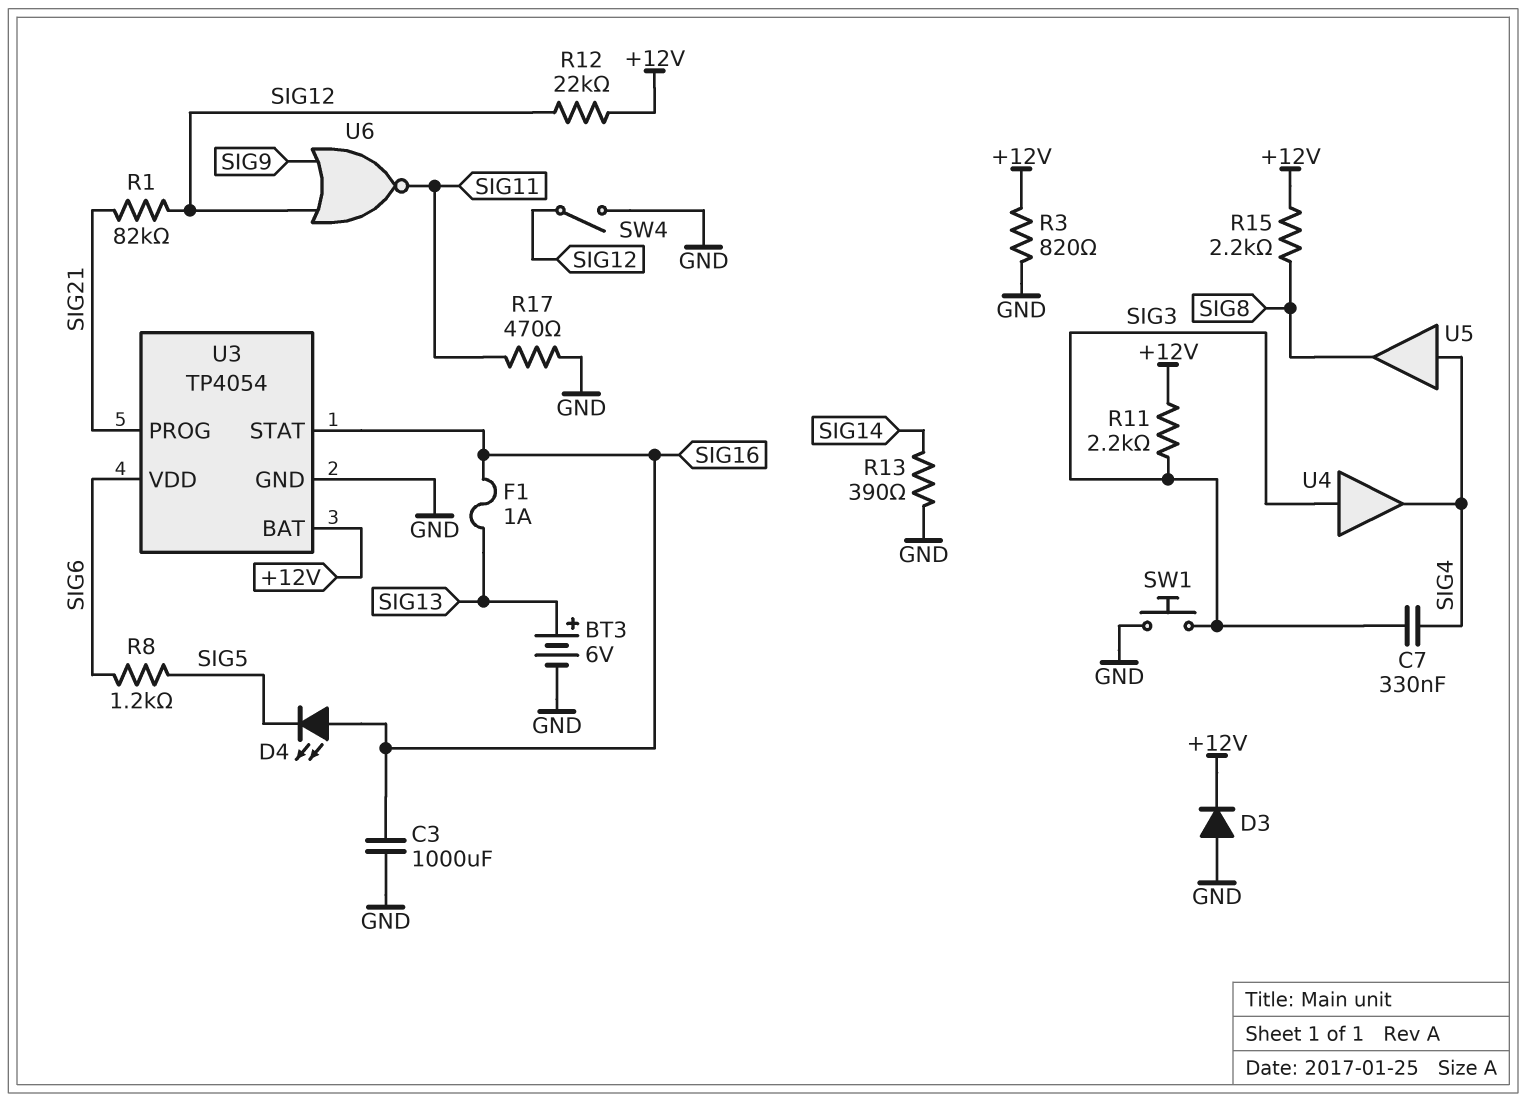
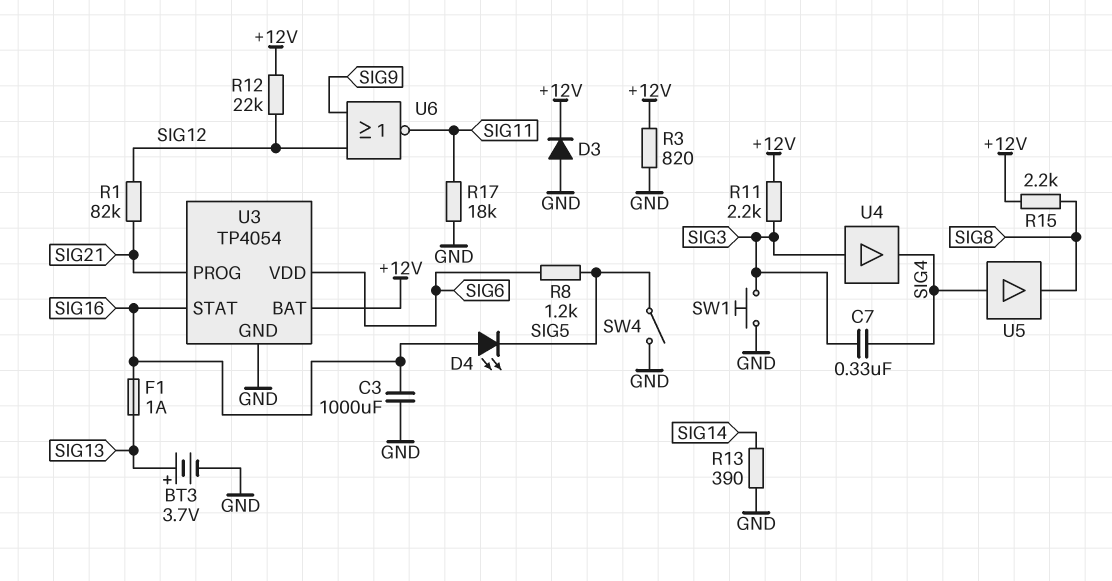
BT3: 6V (plus SIG13, minus GND) -> 3.7V (plus SIG13, minus GND)
R17: 470 (GND, SIG11) -> 18k (GND, SIG11)
SW4: switch (GND, SIG12) -> switch (GND, SIG5)

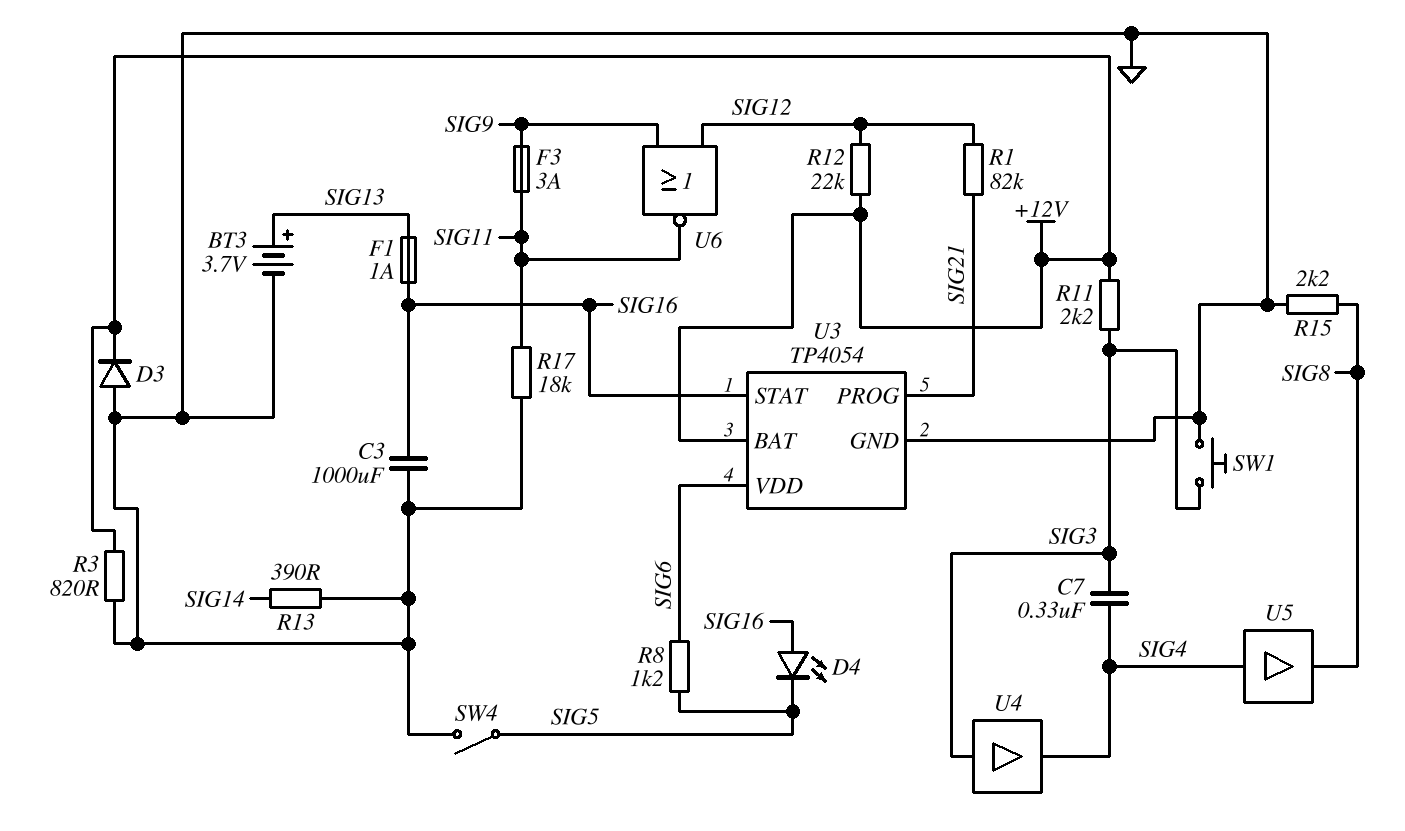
F3: none -> 3A (SIG9, SIG11)
R15: 2.2k (+12V, SIG8) -> 2.2k (GND, SIG8)

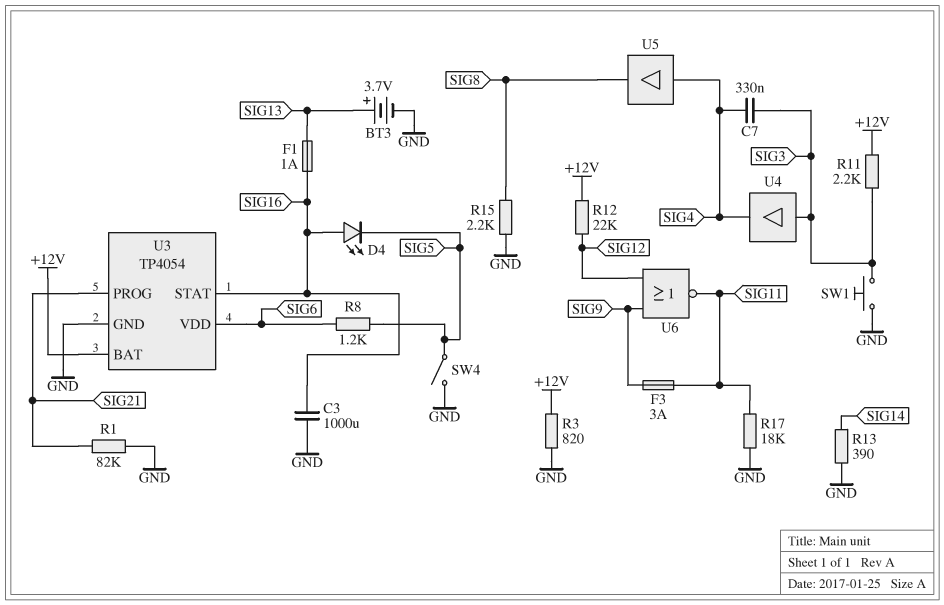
D3: diode (A GND, K +12V) -> none
R1: 82k (SIG12, SIG21) -> 82k (GND, SIG21)

